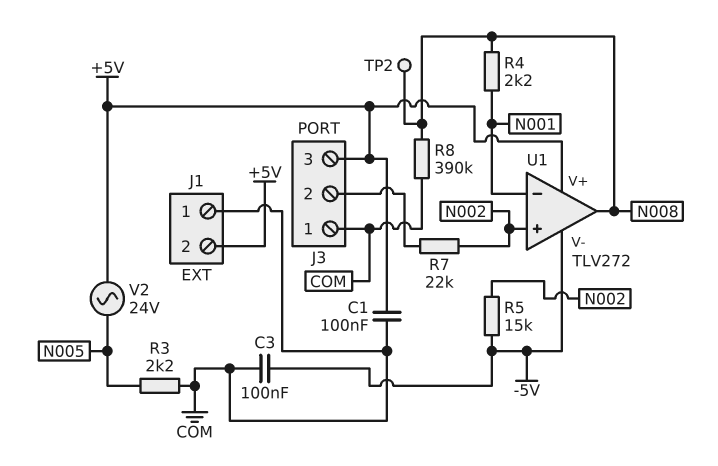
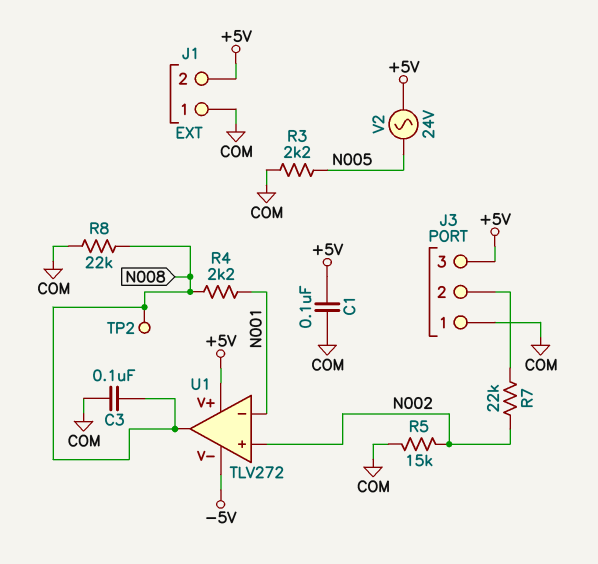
C3: 100nF (-5V, COM) -> 100nF (COM, N008)
R5: 15k (-5V, N002) -> 15k (COM, N002)
R8: 390k (COM, N008) -> 22k (COM, N008)

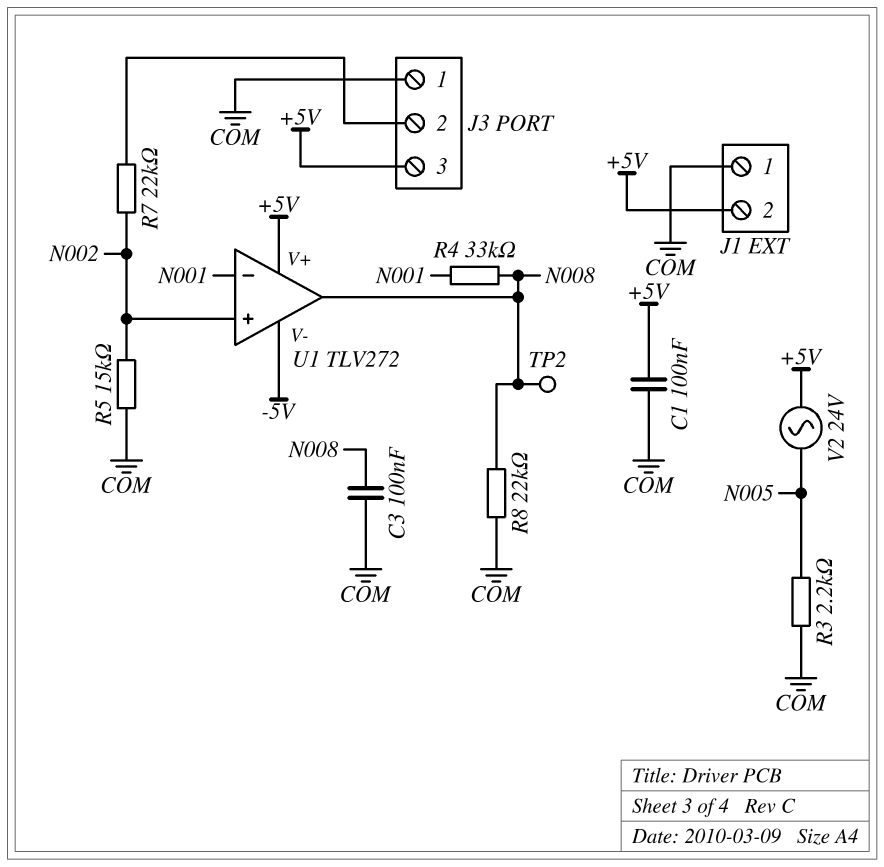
R4: 2.2k (N001, N008) -> 33k (N001, N008)

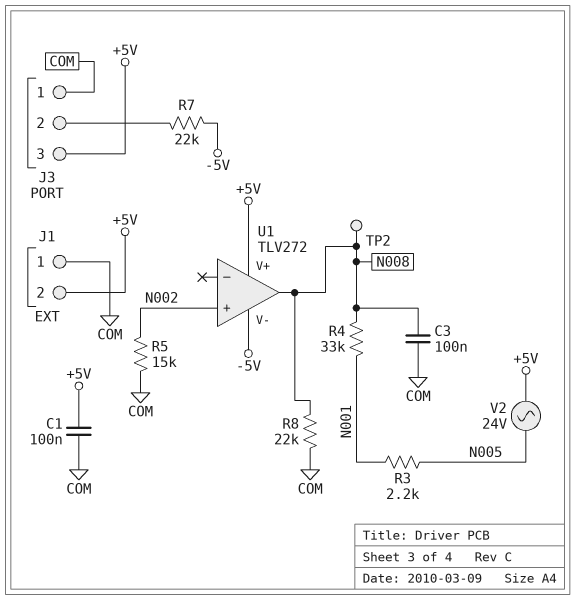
R3: 2.2k (COM, N005) -> 2.2k (N001, N005)
R7: 22k (J3/2, N002) -> 22k (-5V, J3/2)
U1 pin in-: N001 -> none

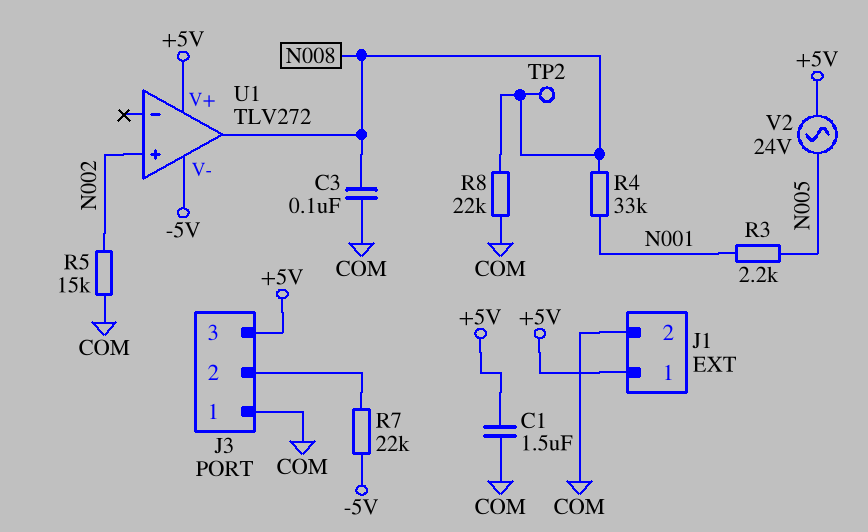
C1: 100nF (+5V, COM) -> 1.5uF (+5V, COM)
J1 pin 1: COM -> +5V
J1 pin 2: +5V -> COM

